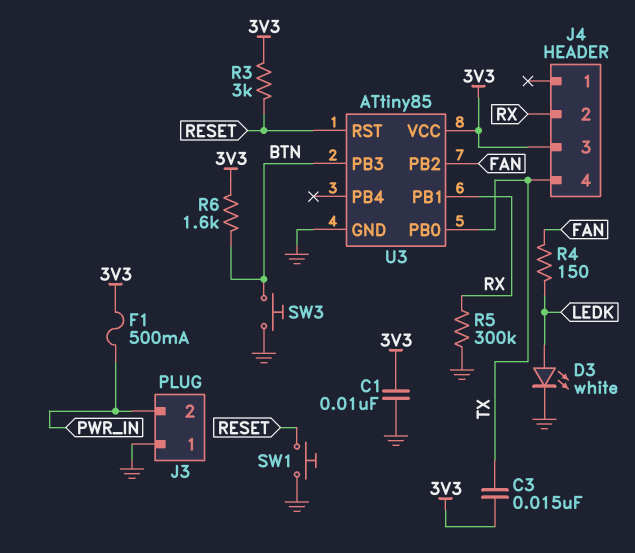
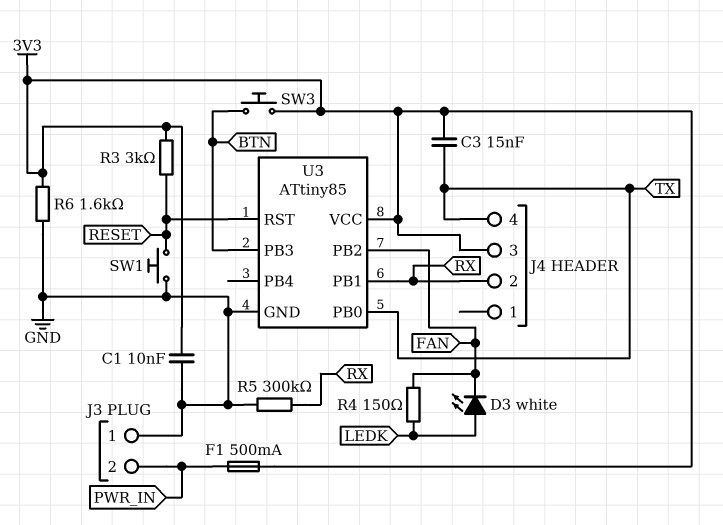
D3: LED white (A LEDK, K GND) -> LED white (A LEDK, K FAN)
R6: 1.6k (3V3, BTN) -> 1.6k (3V3, GND)
SW3: button (BTN, GND) -> button (3V3, BTN)

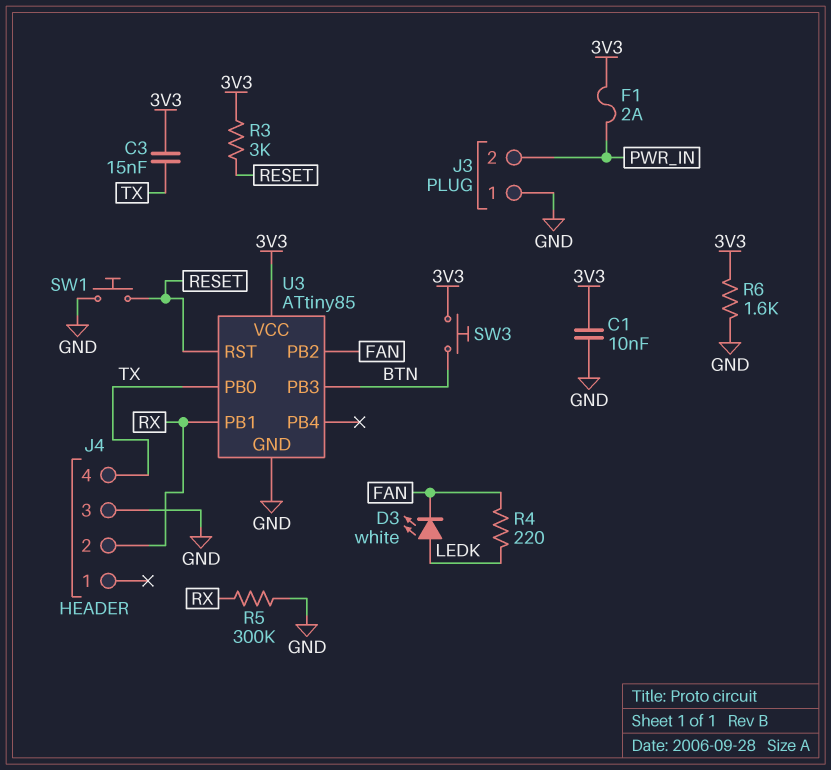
F1: 500mA (3V3, PWR_IN) -> 2A (3V3, PWR_IN)
J4 pin 3: 3V3 -> GND
R4: 150 (FAN, LEDK) -> 220 (FAN, LEDK)

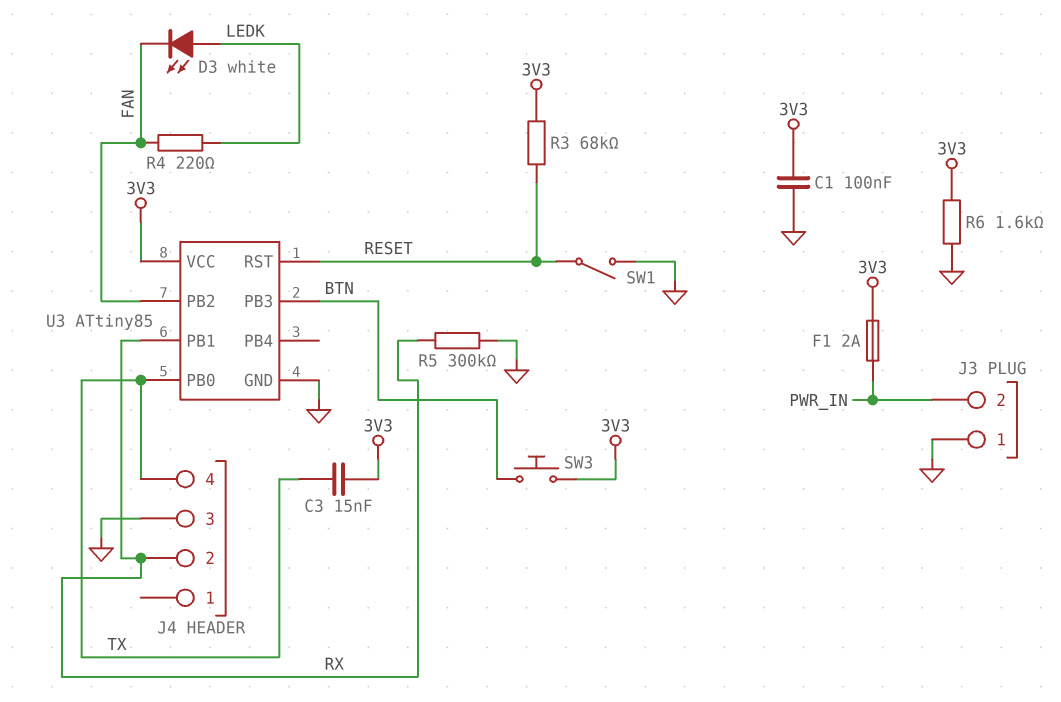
C1: 10nF (3V3, GND) -> 100nF (3V3, GND)
R3: 3k (3V3, RESET) -> 68k (3V3, RESET)
SW1: button (GND, RESET) -> switch (GND, RESET)

